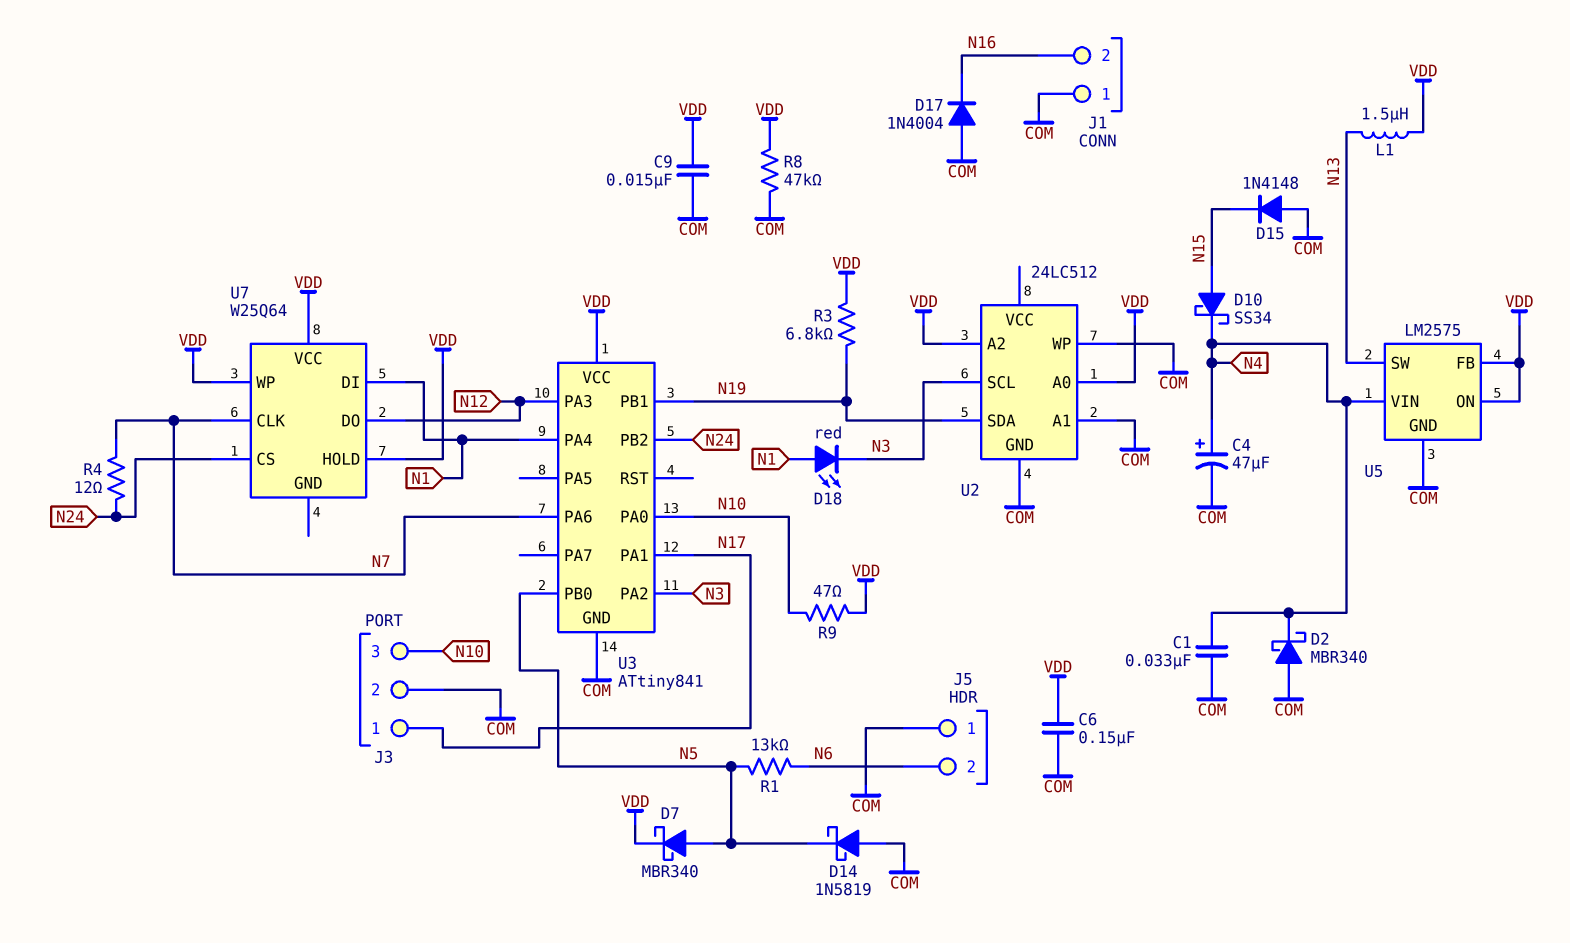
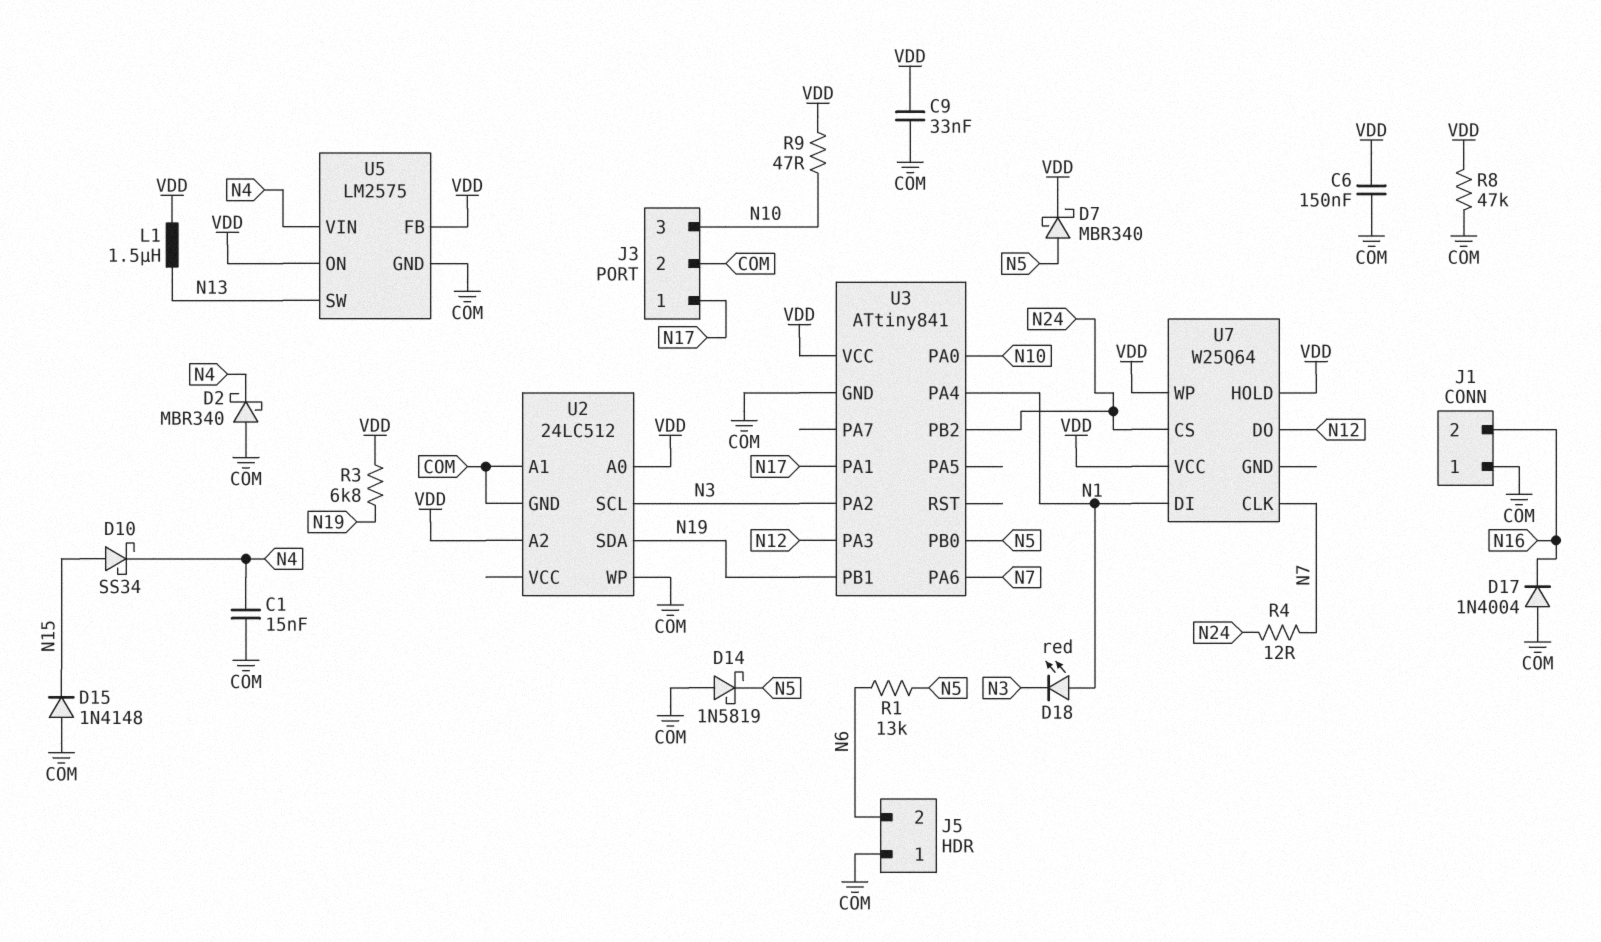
C1: 33nF (COM, N4) -> 15nF (COM, N4)
C4: 47uF (plus N4, minus COM) -> none
C9: 15nF (COM, VDD) -> 33nF (COM, VDD)

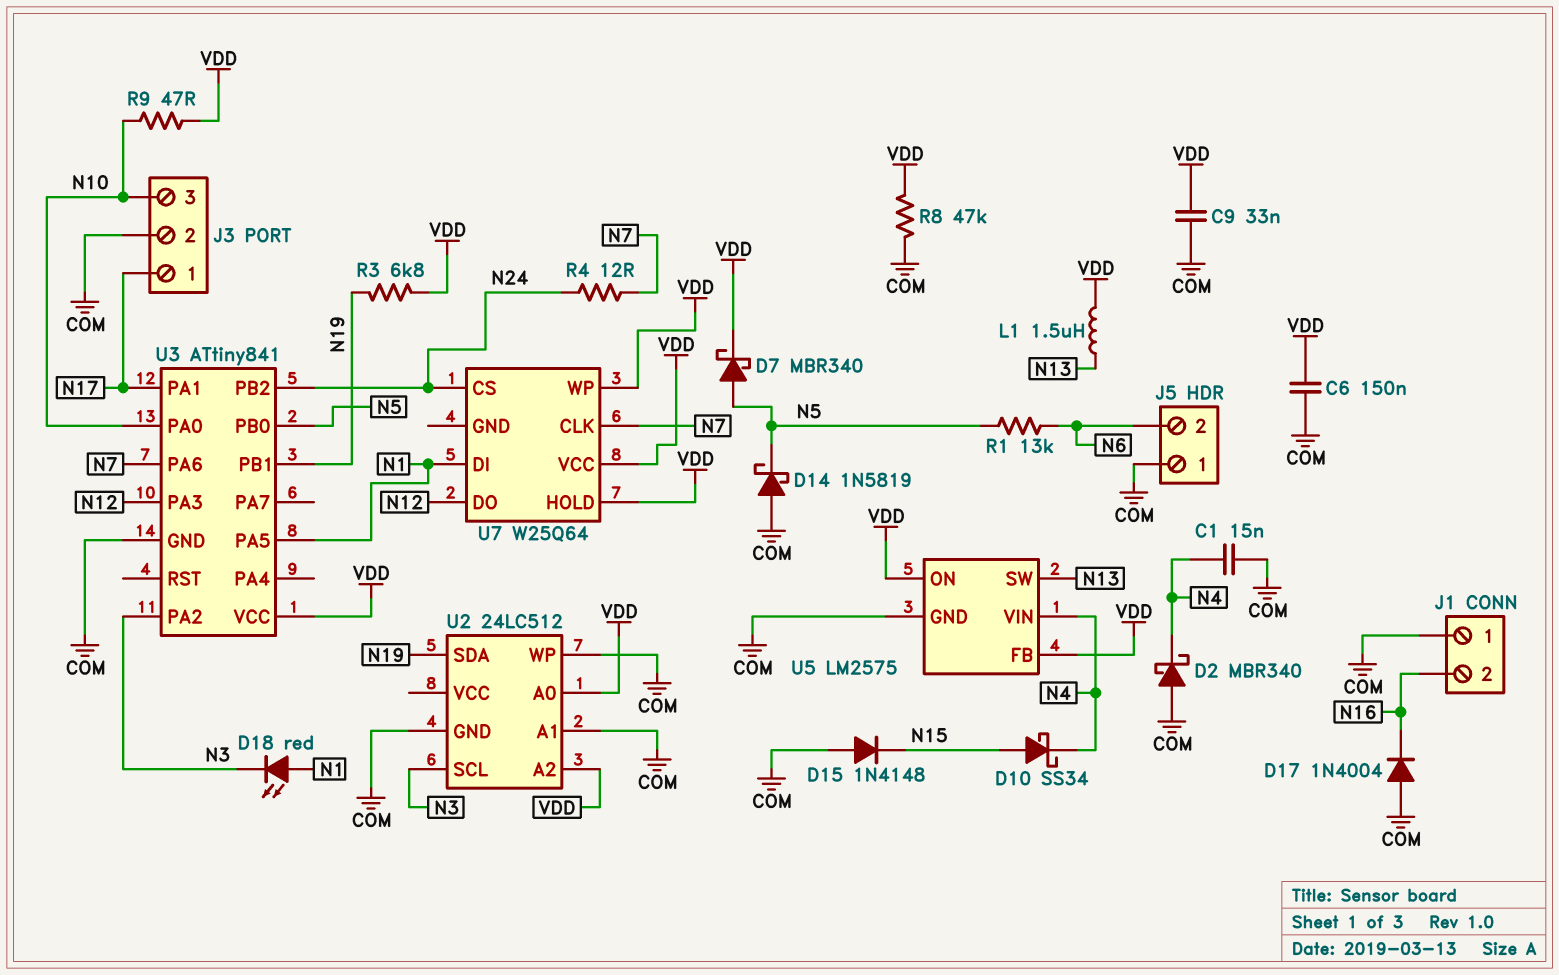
U3 pin PA4: N1 -> none
U3 pin PA5: none -> N1

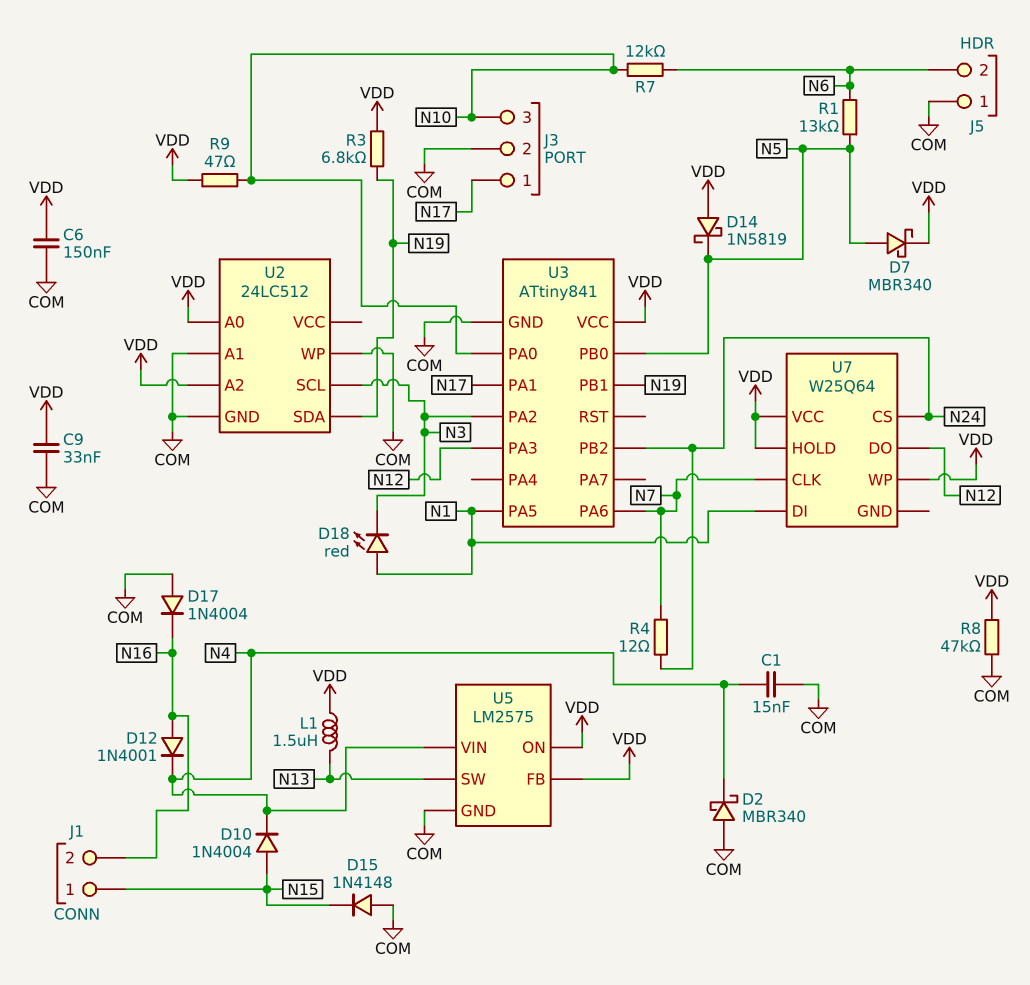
D10: schottky SS34 (A N15, K N4) -> diode 1N4004 (A N15, K N4)
D12: none -> diode 1N4001 (A N16, K N4)
D14: schottky 1N5819 (A COM, K N5) -> schottky 1N5819 (A VDD, K N5)
J1 pin 1: COM -> N15
R7: none -> 12k (N6, N10)

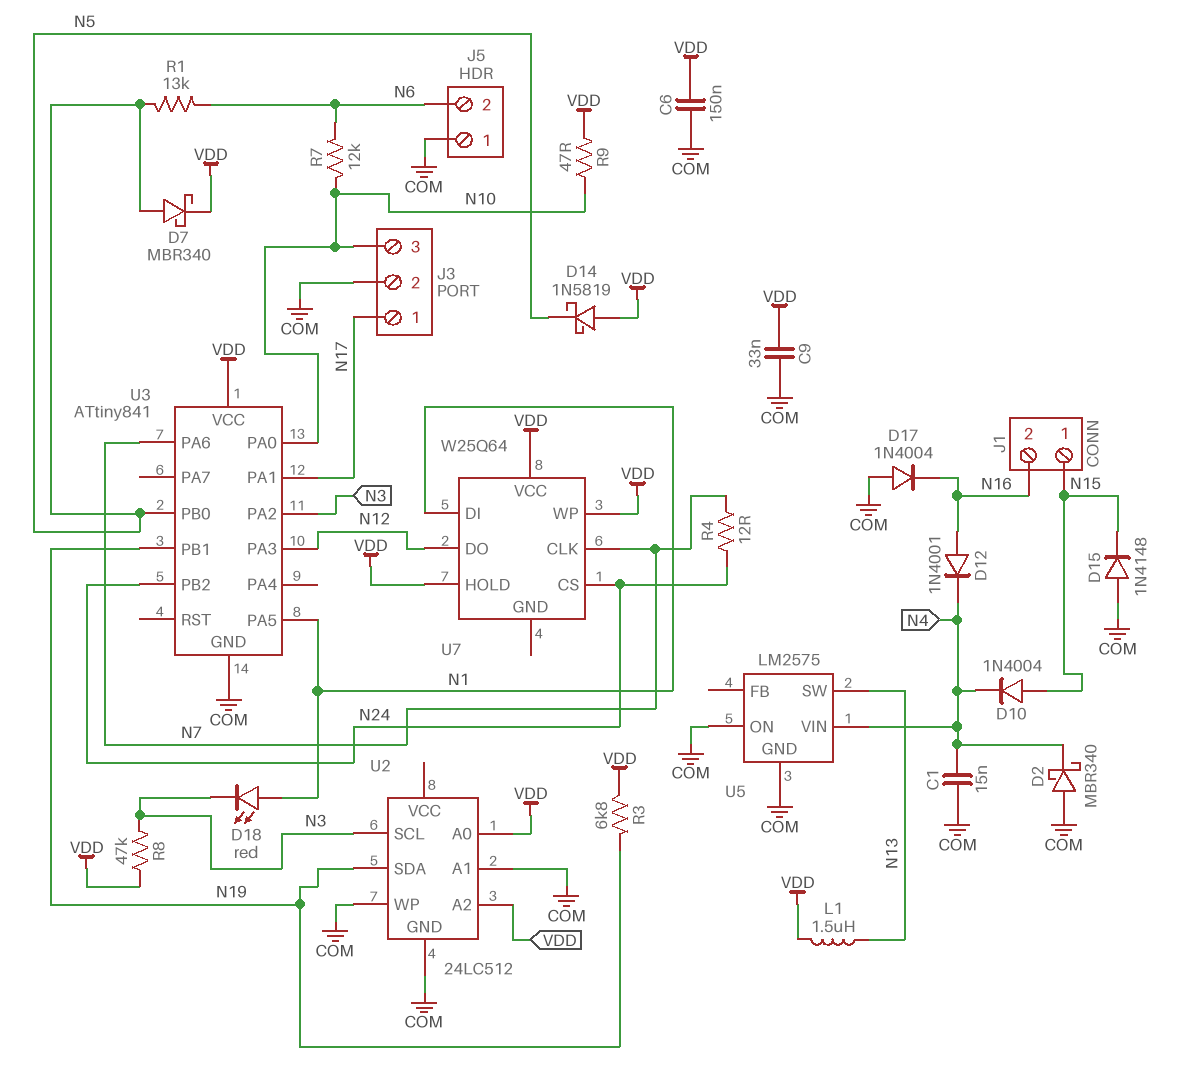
R8: 47k (COM, VDD) -> 47k (N3, VDD)
U5 pin FB: VDD -> none
U5 pin ON: VDD -> COM

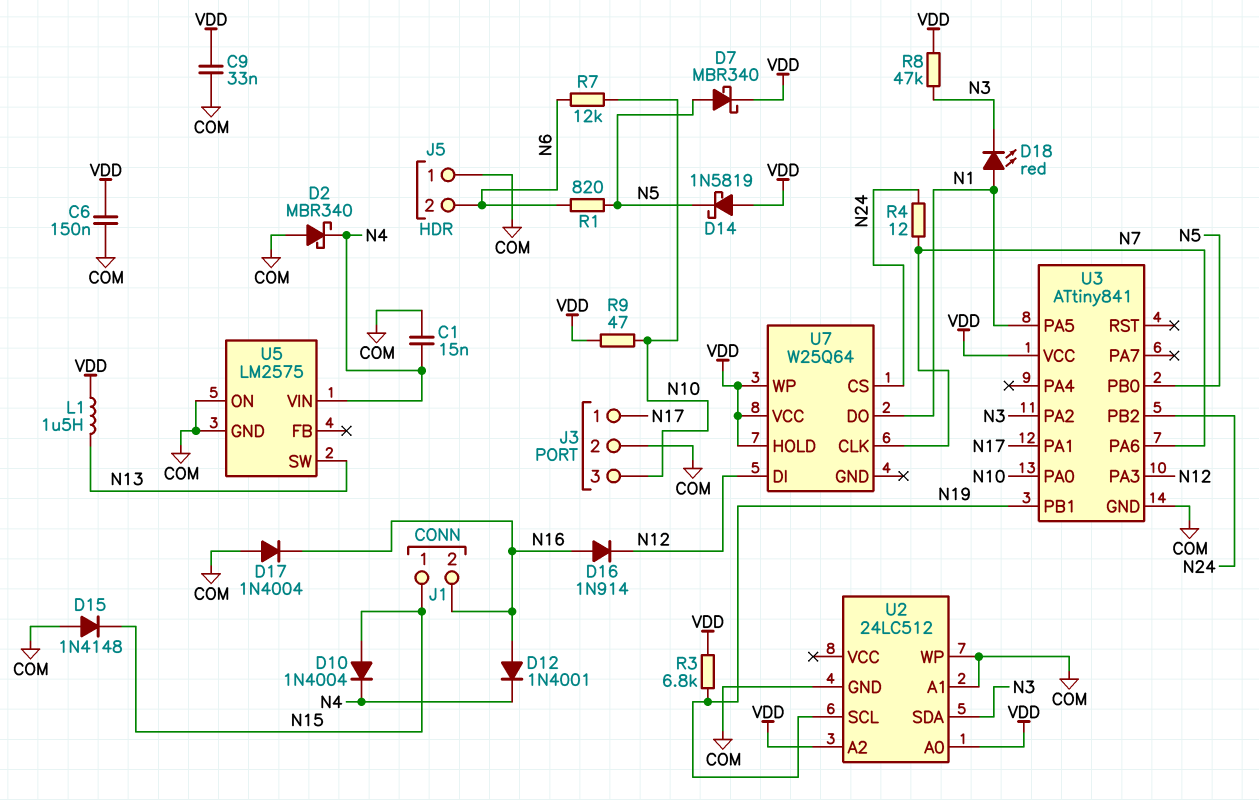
D16: none -> diode 1N914 (A N16, K N12)
R1: 13k (N5, N6) -> 820 (N5, N6)
U2 pin SCL: N3 -> N19
U2 pin SDA: N19 -> N3
U7 pin DI: N1 -> N12
U7 pin DO: N12 -> N1

